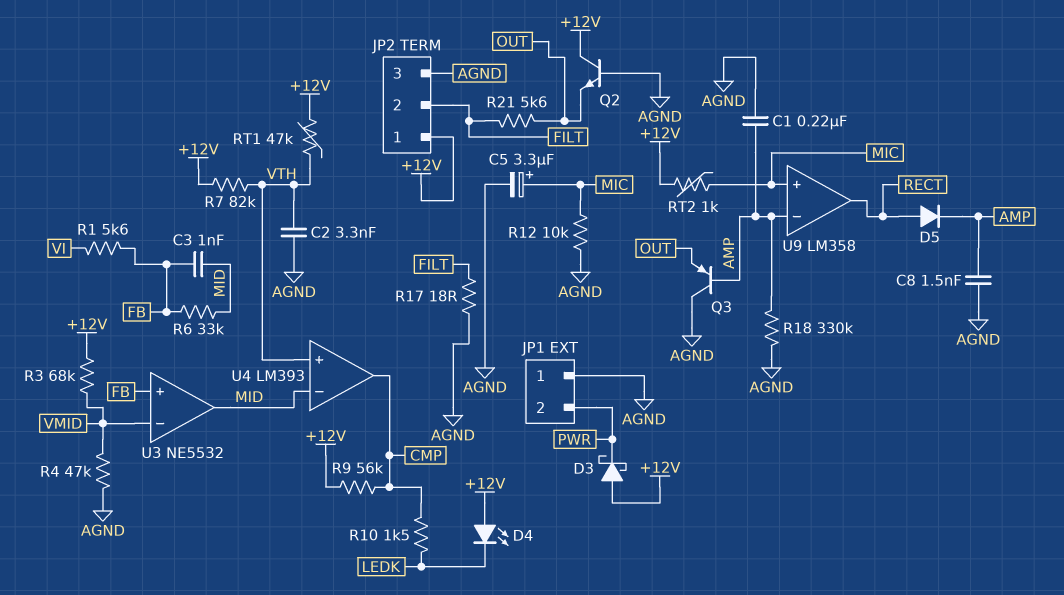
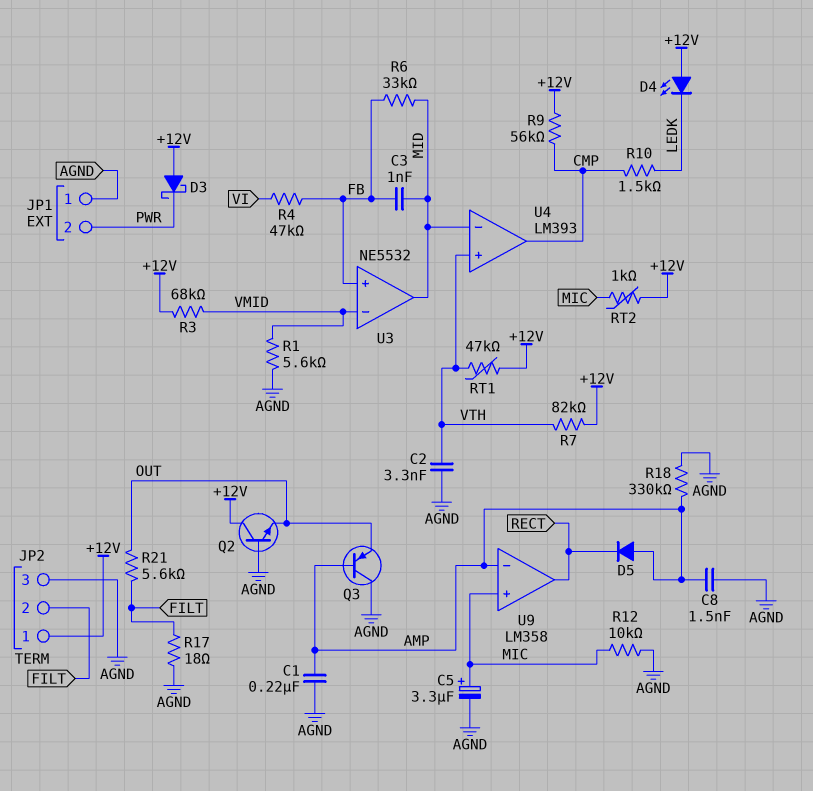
D5: diode (A RECT, K AMP) -> diode (A AMP, K RECT)
R1: 5.6k (FB, VI) -> 5.6k (AGND, VMID)
R4: 47k (AGND, VMID) -> 47k (FB, VI)

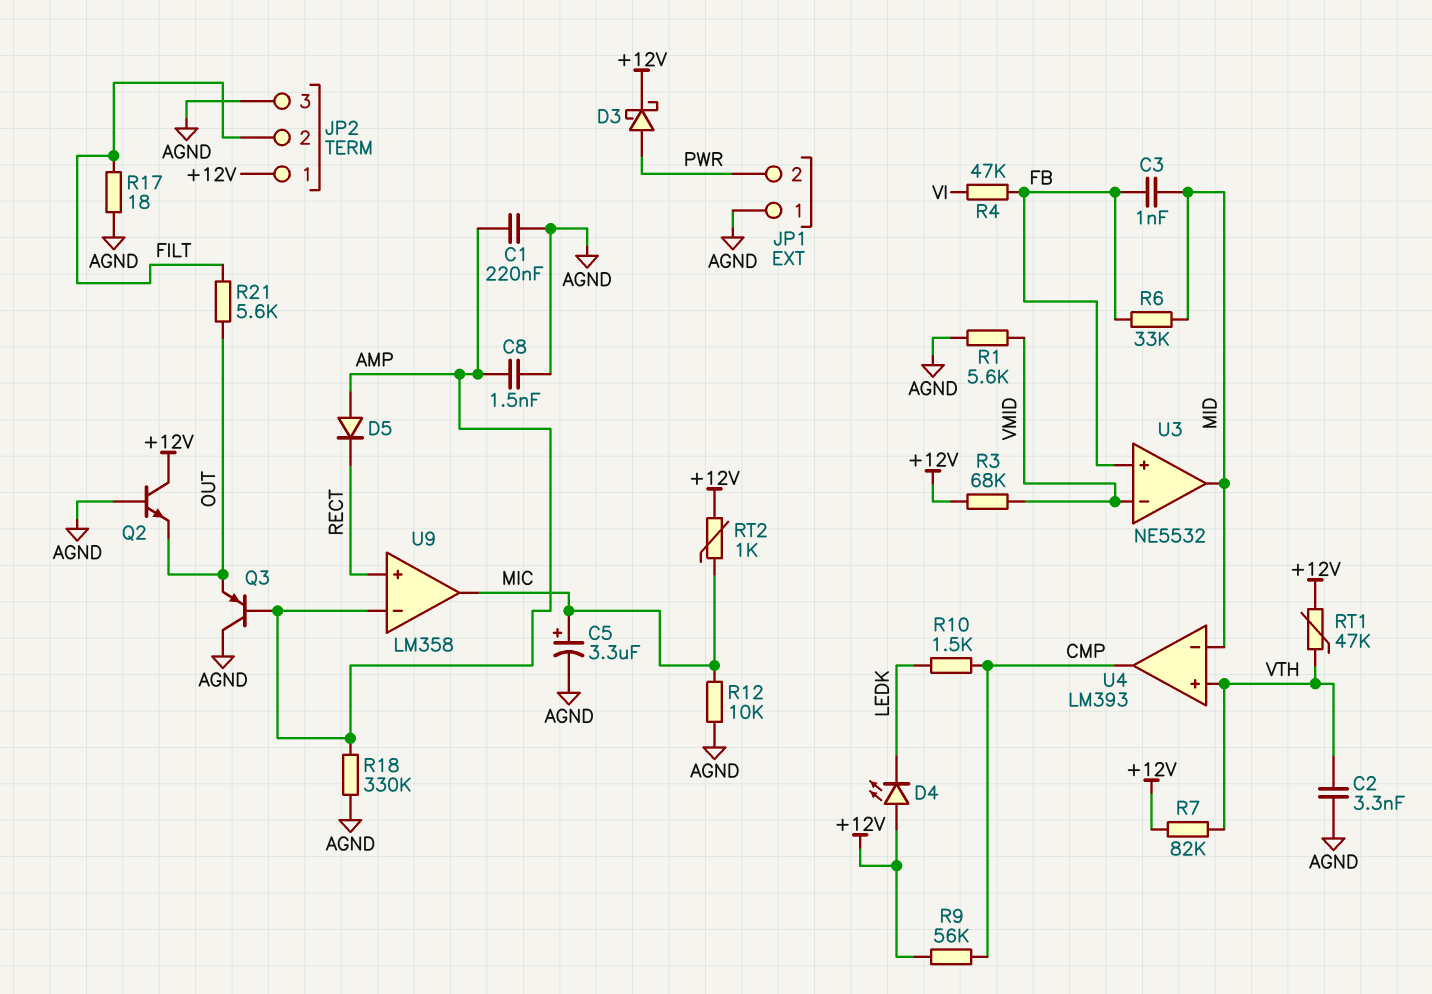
D3: schottky (A +12V, K PWR) -> schottky (A PWR, K +12V)
U9 pin in+: MIC -> RECT
U9 pin out: RECT -> MIC

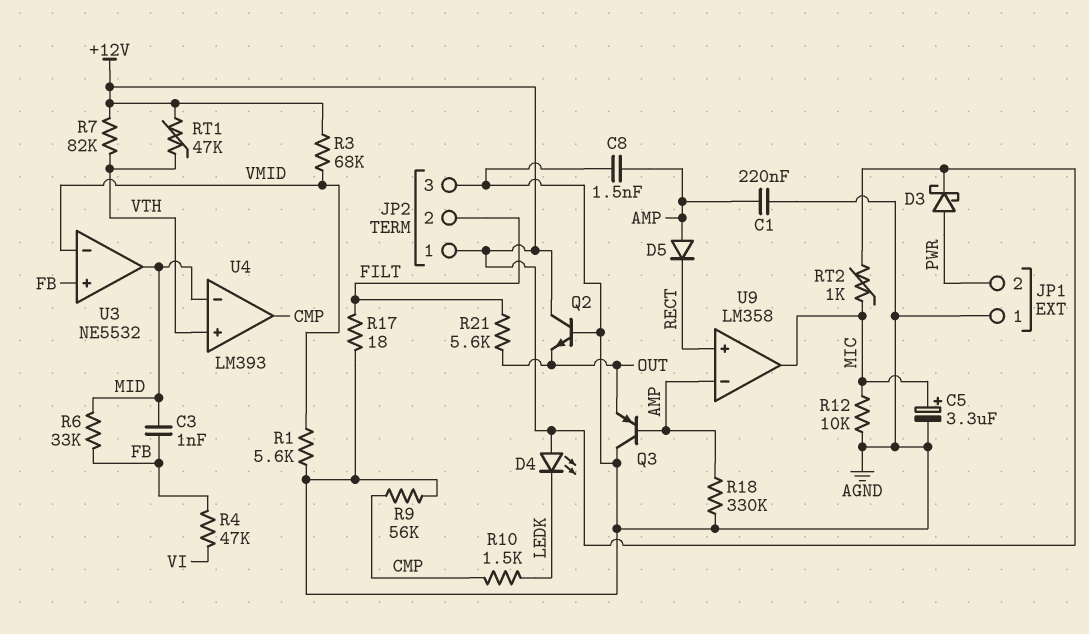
C2: 3.3nF (AGND, VTH) -> none
R9: 56k (+12V, CMP) -> 56k (AGND, CMP)

